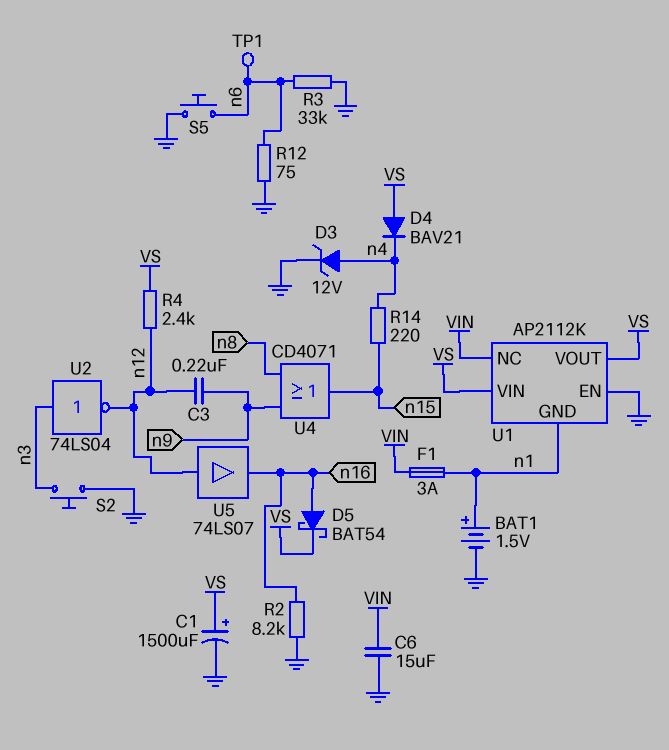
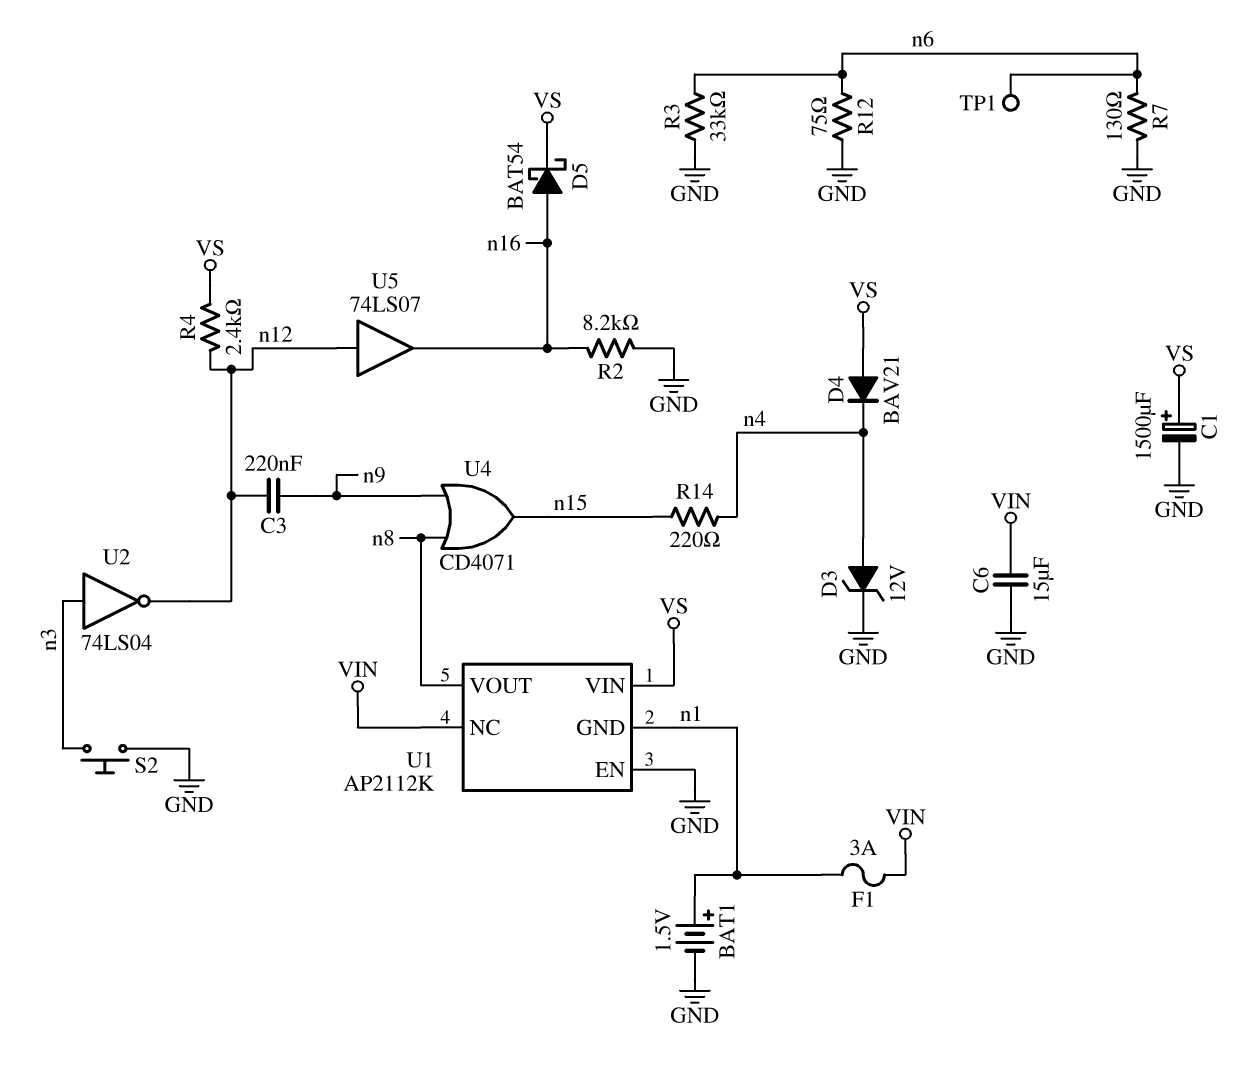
R7: none -> 130 (GND, n6)
S5: button (GND, n6) -> none
U1 pin VOUT: VS -> n8

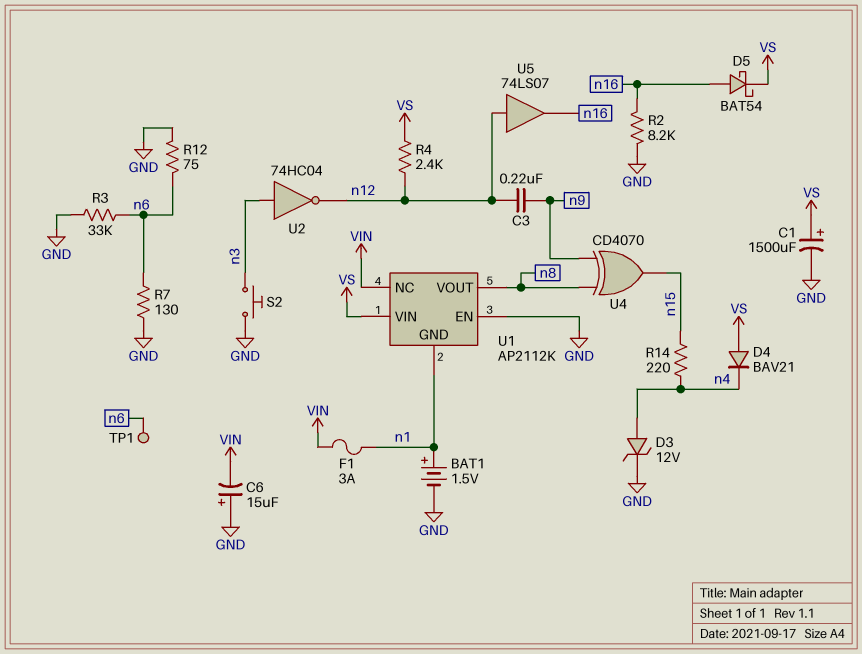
C6: 15uF (GND, VIN) -> 15uF (plus GND, minus VIN)
U2: NOT 74LS04 (in n3, out n12) -> NOT 74HC04 (in n3, out n12)
U4: OR CD4071 (in n8, in n9, out n15) -> XOR CD4070 (in n8, in n9, out n15)

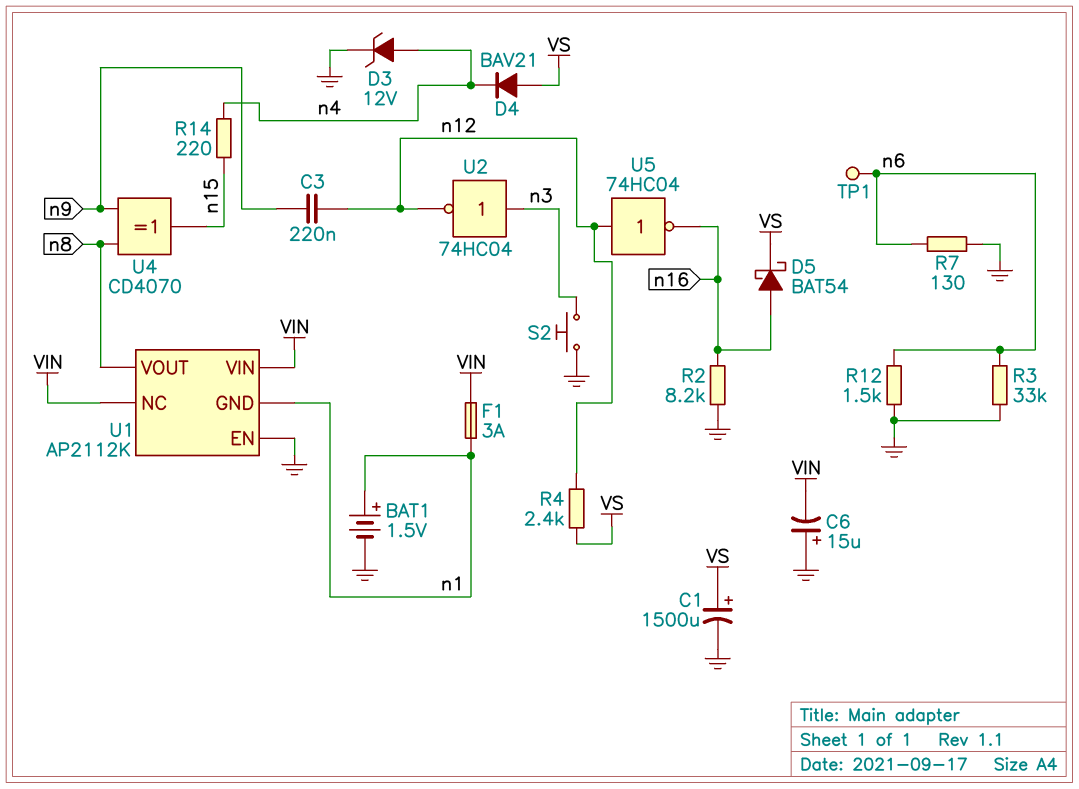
R12: 75 (GND, n6) -> 1.5k (GND, n6)
U1 pin VIN: VS -> VIN
U5: buffer 74LS07 (in n12, out n16) -> NOT 74HC04 (in n12, out n16)

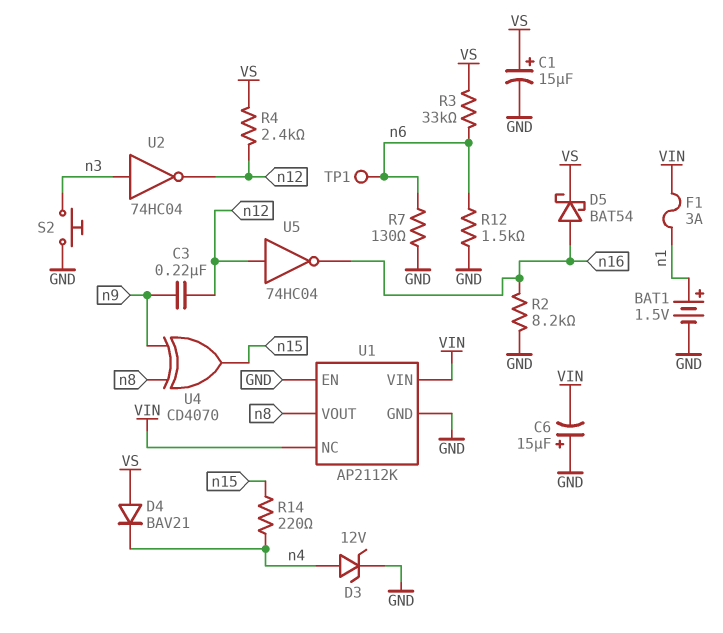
C1: 1500uF (plus VS, minus GND) -> 15uF (plus VS, minus GND)
R3: 33k (GND, n6) -> 33k (VS, n6)
U1 pin GND: n1 -> GND

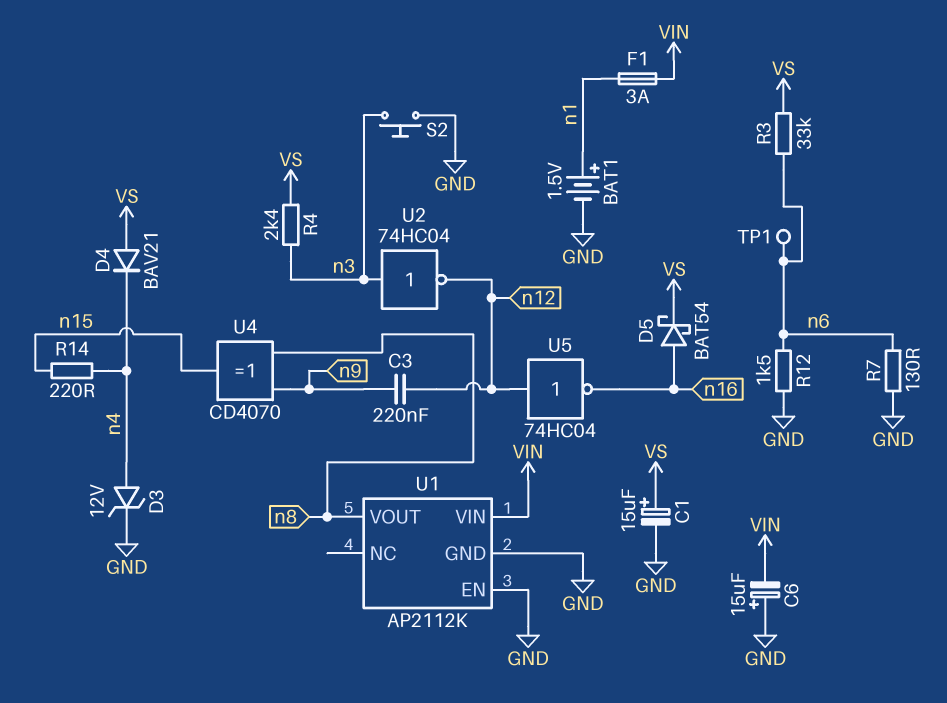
R2: 8.2k (GND, n16) -> none
R4: 2.4k (VS, n12) -> 2.4k (VS, n3)
U1 pin NC: VIN -> none

